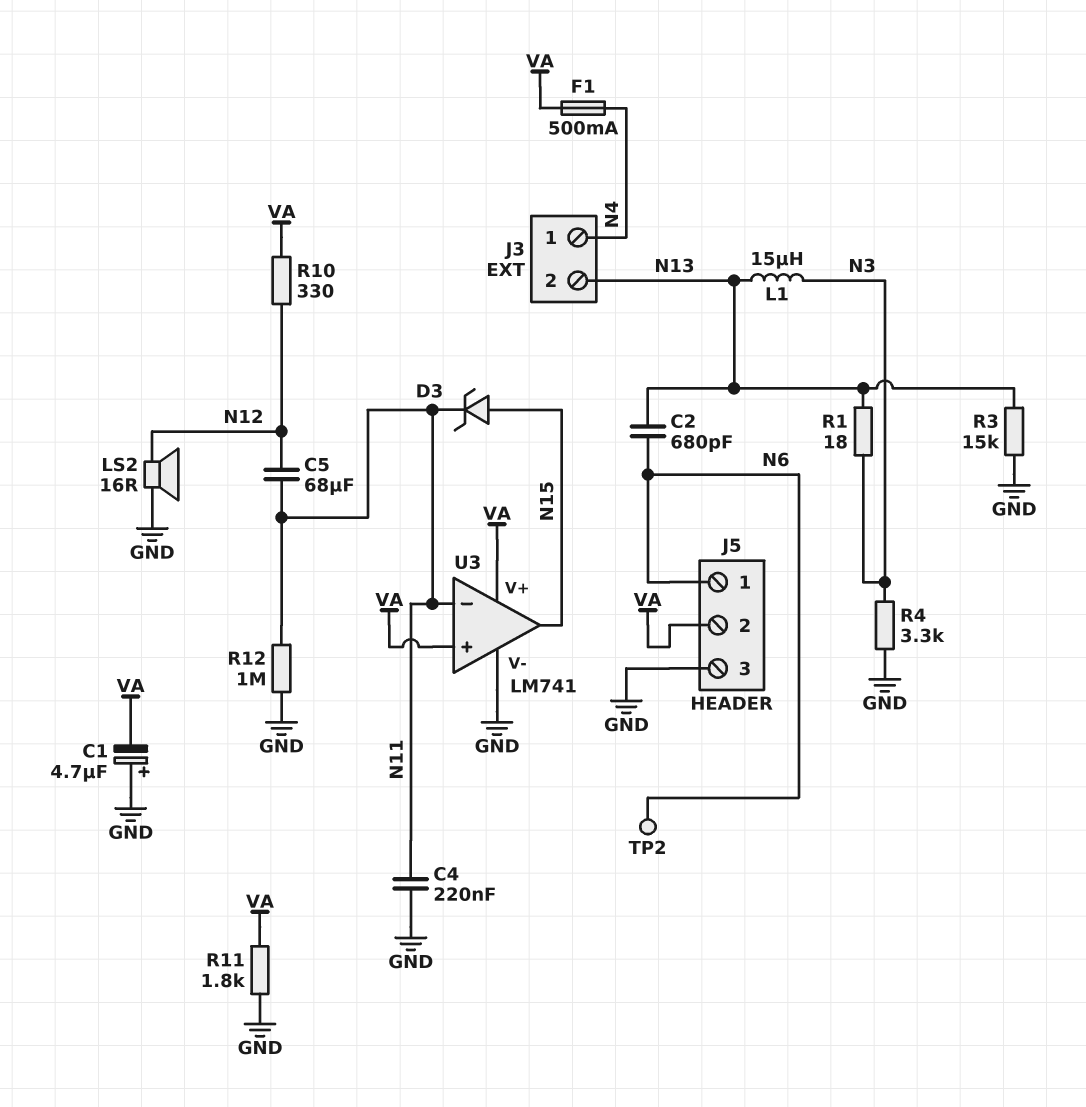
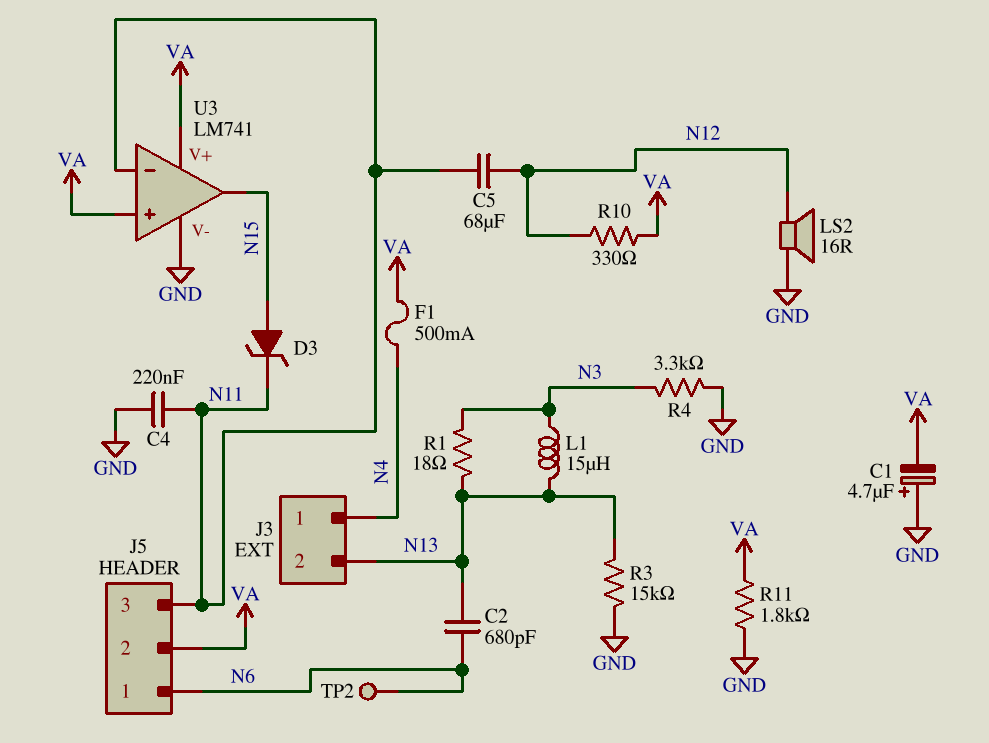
J5 pin 3: GND -> N11
R12: 1M (GND, N11) -> none

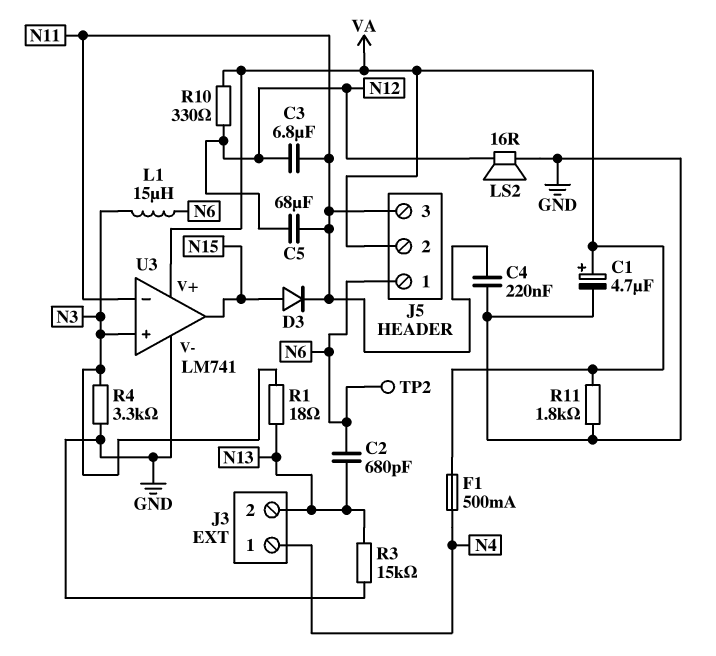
C1: 4.7uF (plus GND, minus VA) -> 4.7uF (plus VA, minus GND)
C3: none -> 6.8uF (N11, N12)
D3: zener (A N15, K N11) -> diode (A N15, K N11)
L1: 15uH (N3, N13) -> 15uH (N3, N6)
U3 pin in+: VA -> N3

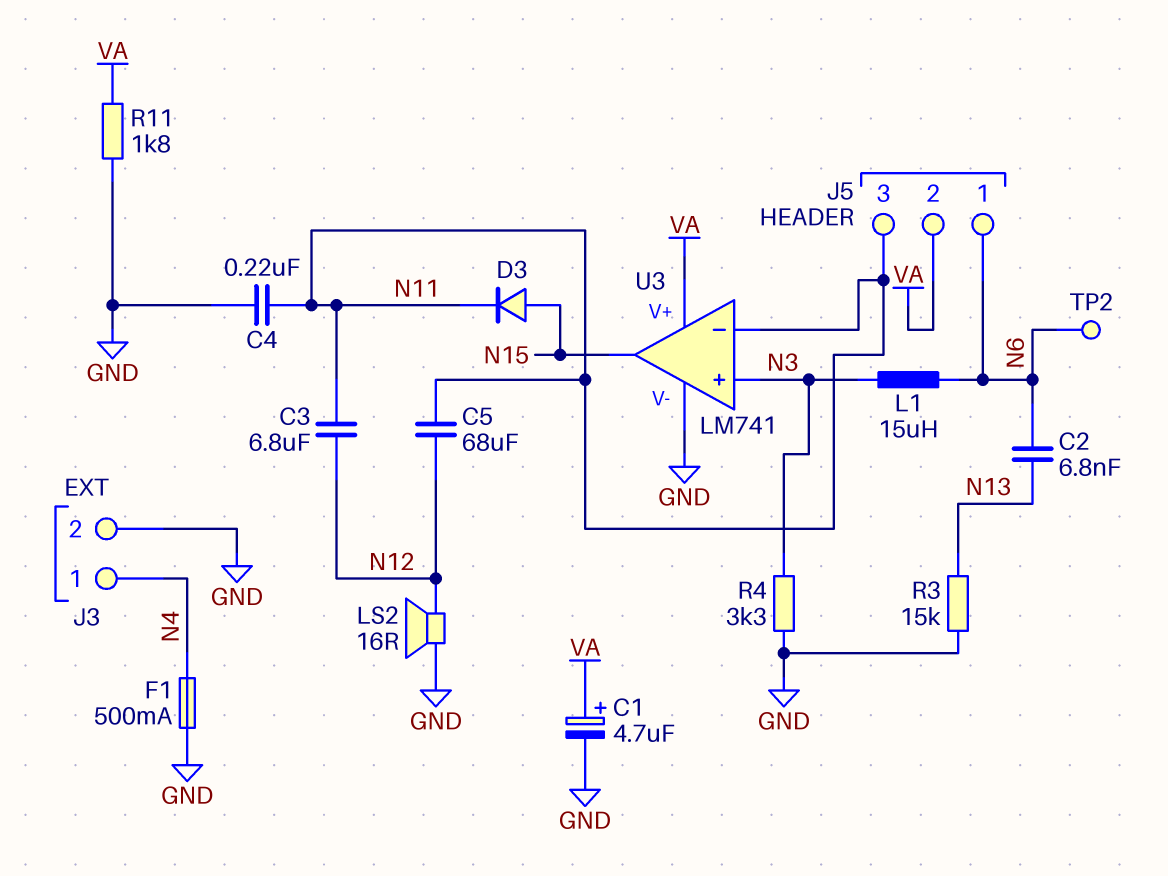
C2: 680pF (N6, N13) -> 6.8nF (N6, N13)
F1: 500mA (N4, VA) -> 500mA (GND, N4)
J3 pin 2: N13 -> GND
R1: 18 (N3, N13) -> none
R10: 330 (N12, VA) -> none

